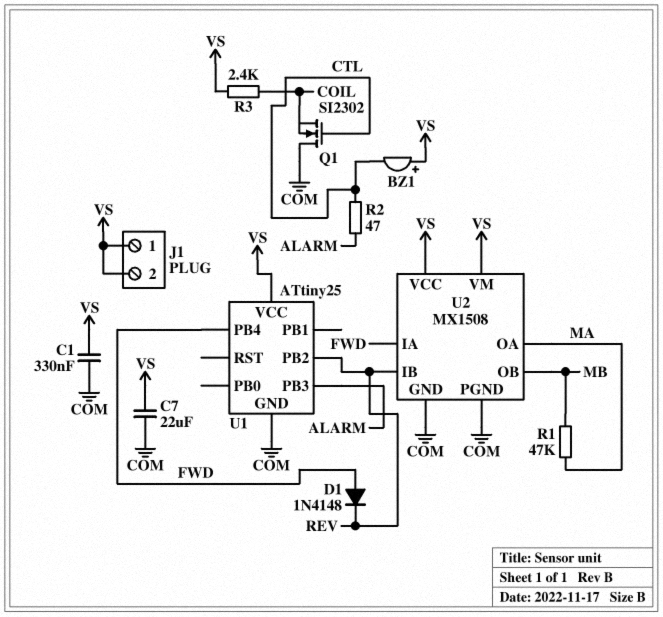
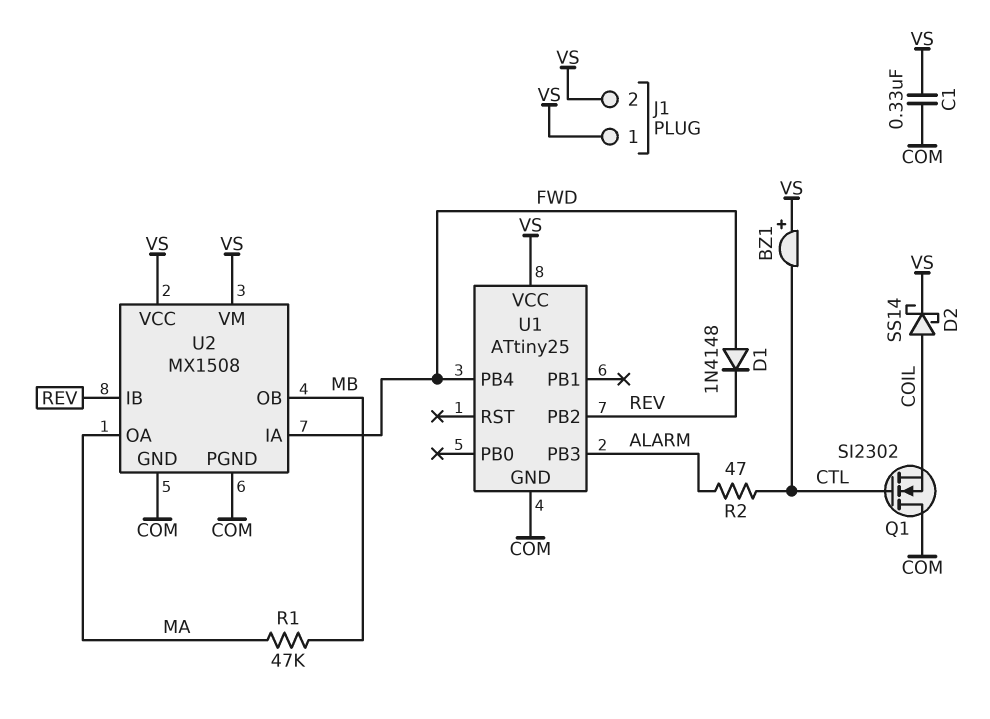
C7: 22uF (COM, VS) -> none
D2: none -> schottky SS14 (A COIL, K VS)
R3: 2.4k (COIL, VS) -> none

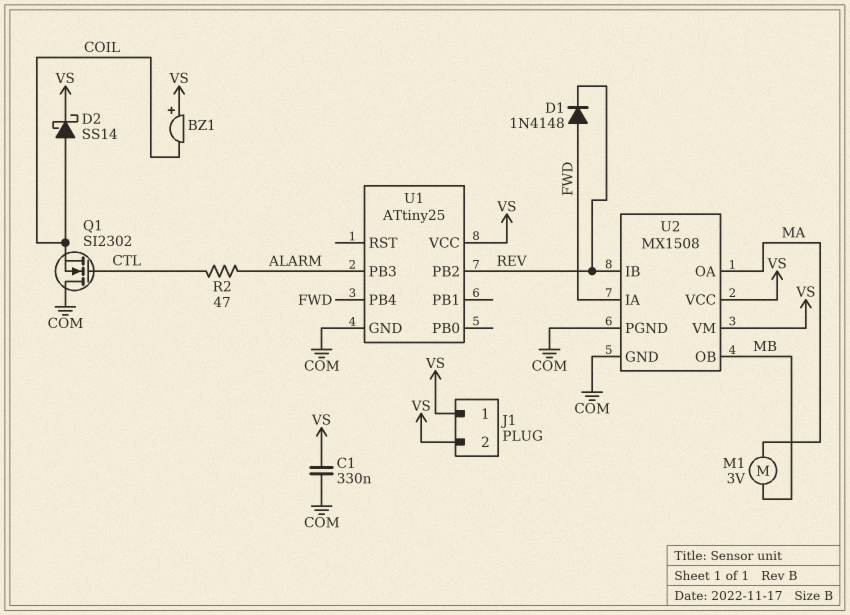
BZ1: buzzer (plus VS, minus CTL) -> buzzer (plus VS, minus COIL)
M1: none -> motor 3V (MA, MB)
R1: 47k (MA, MB) -> none

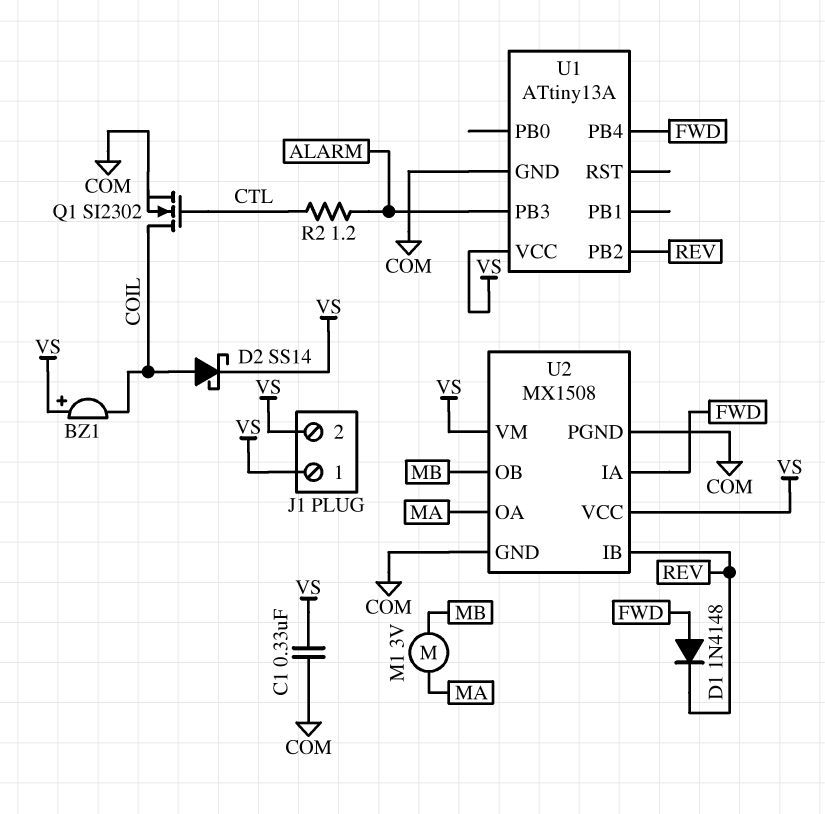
Q1: NMOS SI2302 (G CTL, D COM, S COIL) -> NMOS SI2302 (G CTL, D COIL, S COM)
R2: 47 (ALARM, CTL) -> 1.2 (ALARM, CTL)
U1: ATtiny25 -> ATtiny13A

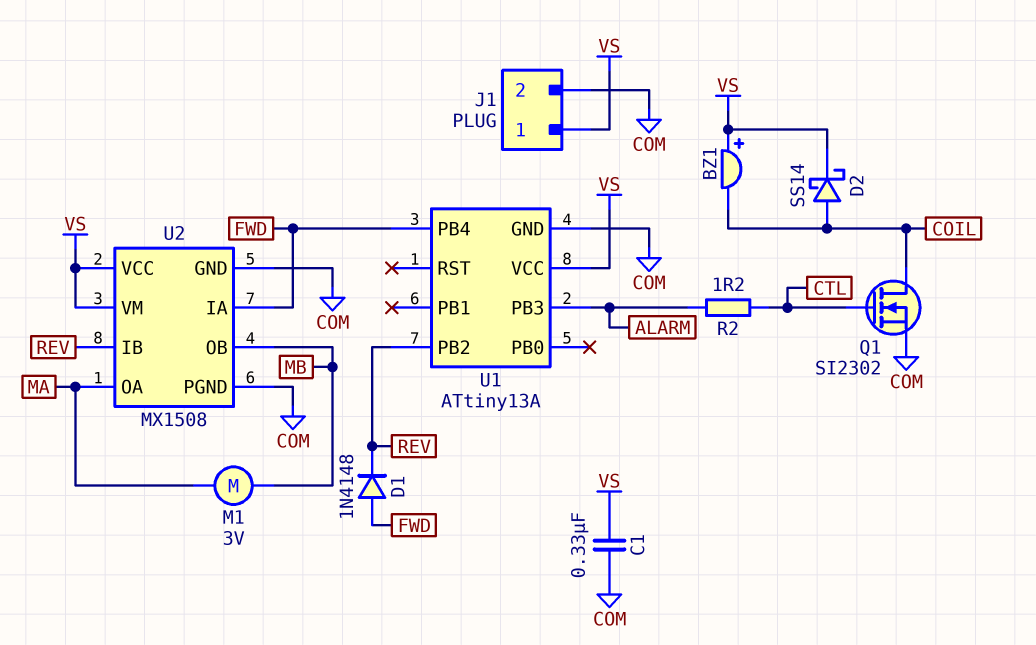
J1 pin 2: VS -> COM

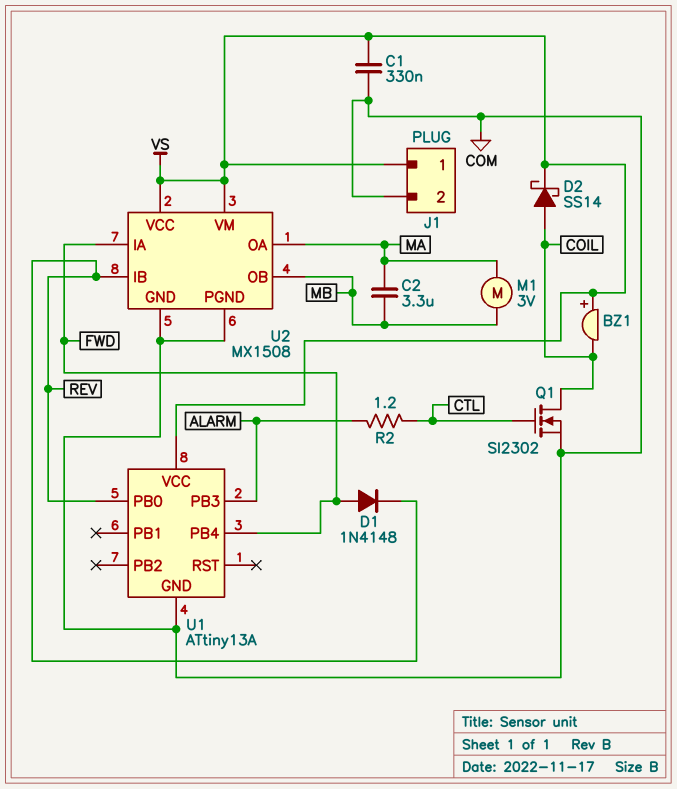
C2: none -> 3.3uF (MA, MB)
U1 pin PB0: none -> REV
U1 pin PB2: REV -> none

